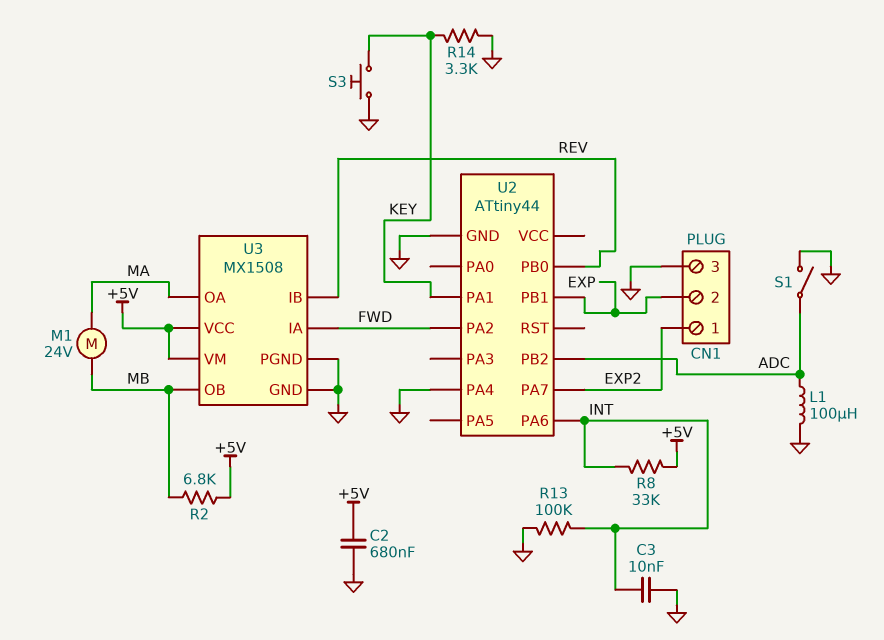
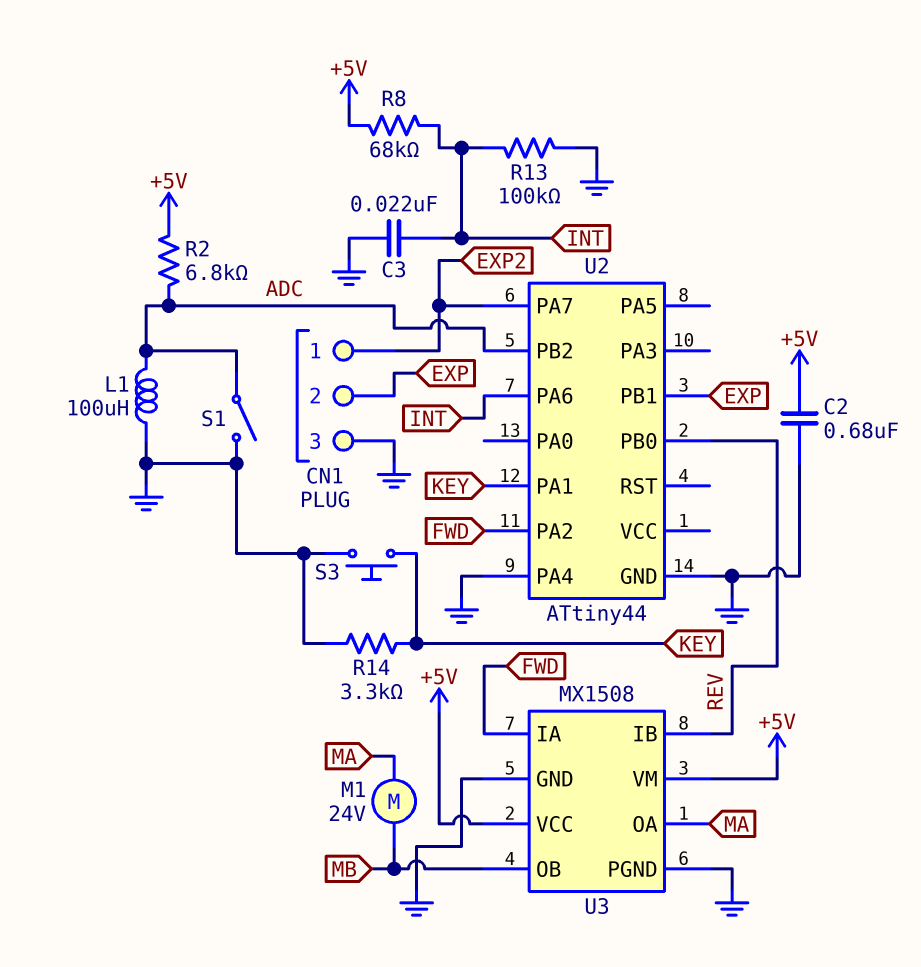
C3: 10nF (GND, INT) -> 22nF (GND, INT)
R2: 6.8k (+5V, MB) -> 6.8k (+5V, ADC)
R8: 33k (+5V, INT) -> 68k (+5V, INT)

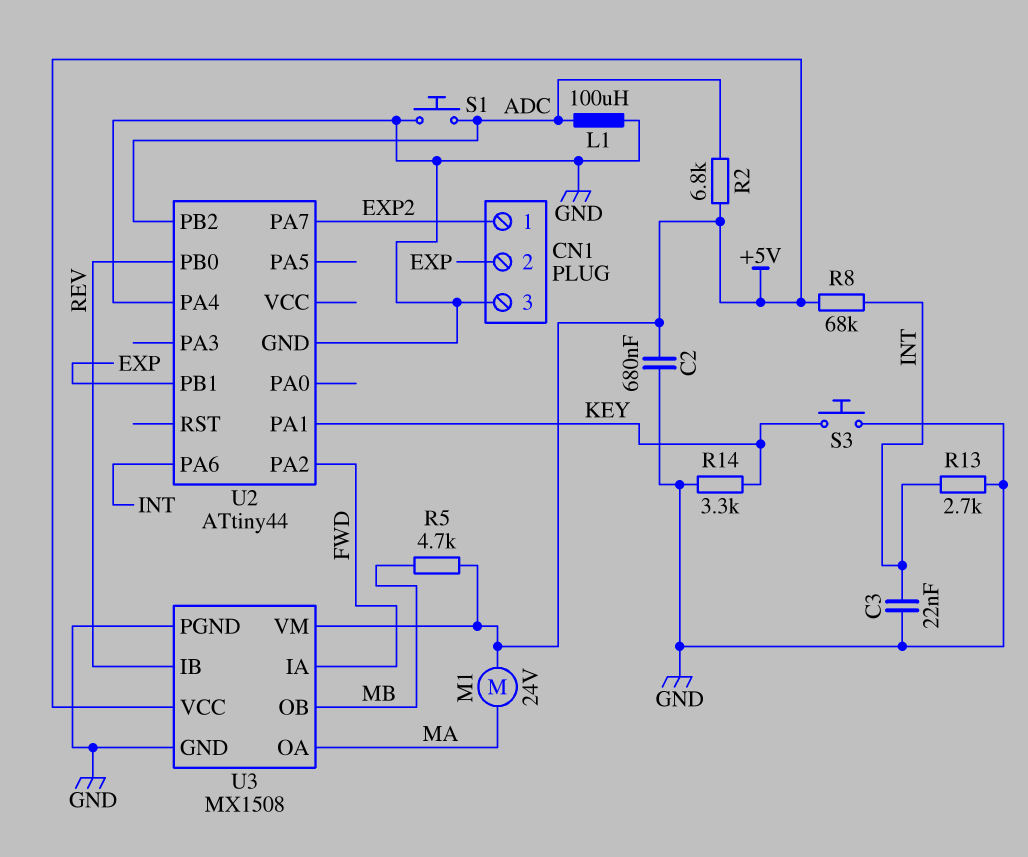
M1: motor 24V (MA, MB) -> motor 24V (+5V, MA)
R5: none -> 4.7k (+5V, MB)
R13: 100k (GND, INT) -> 2.7k (GND, INT)
S1: switch (ADC, GND) -> button (ADC, GND)

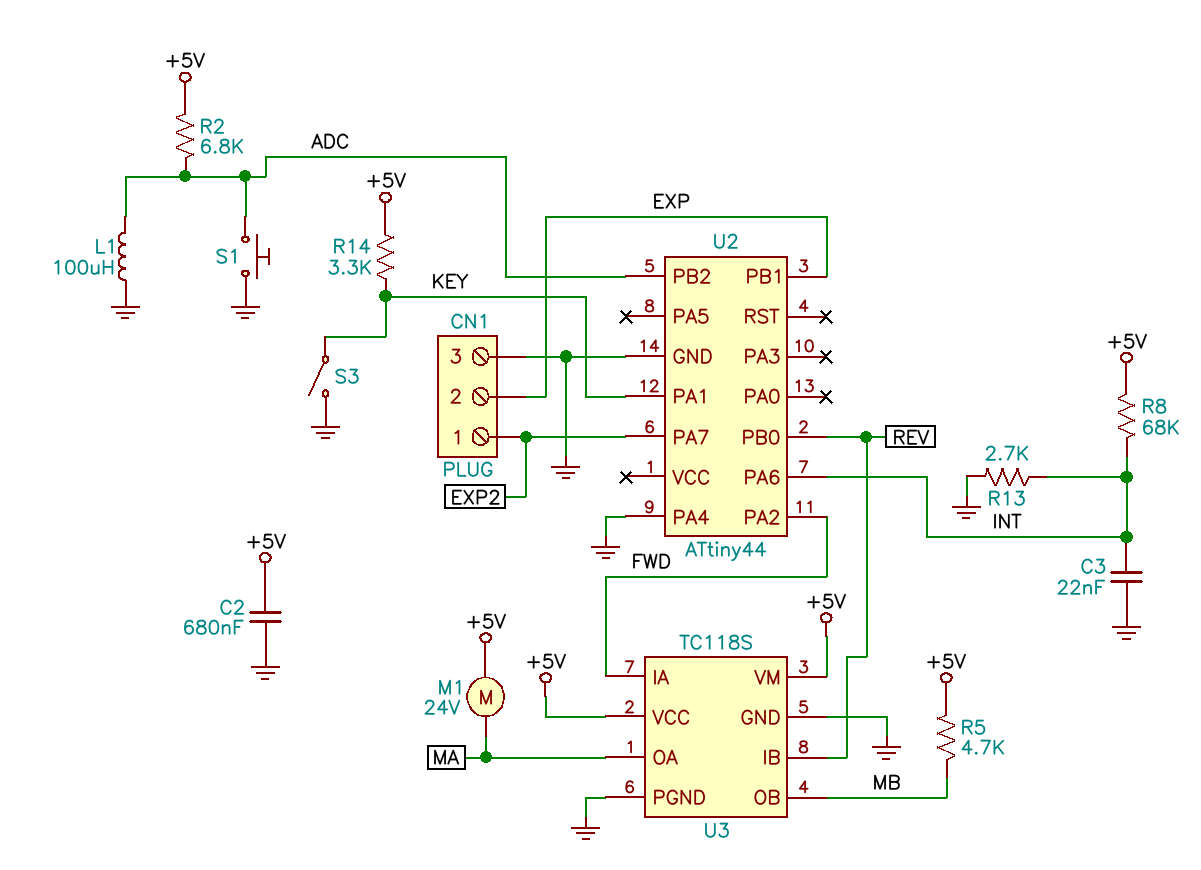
R14: 3.3k (GND, KEY) -> 3.3k (+5V, KEY)
S3: button (GND, KEY) -> switch (GND, KEY)
U3: MX1508 -> TC118S

